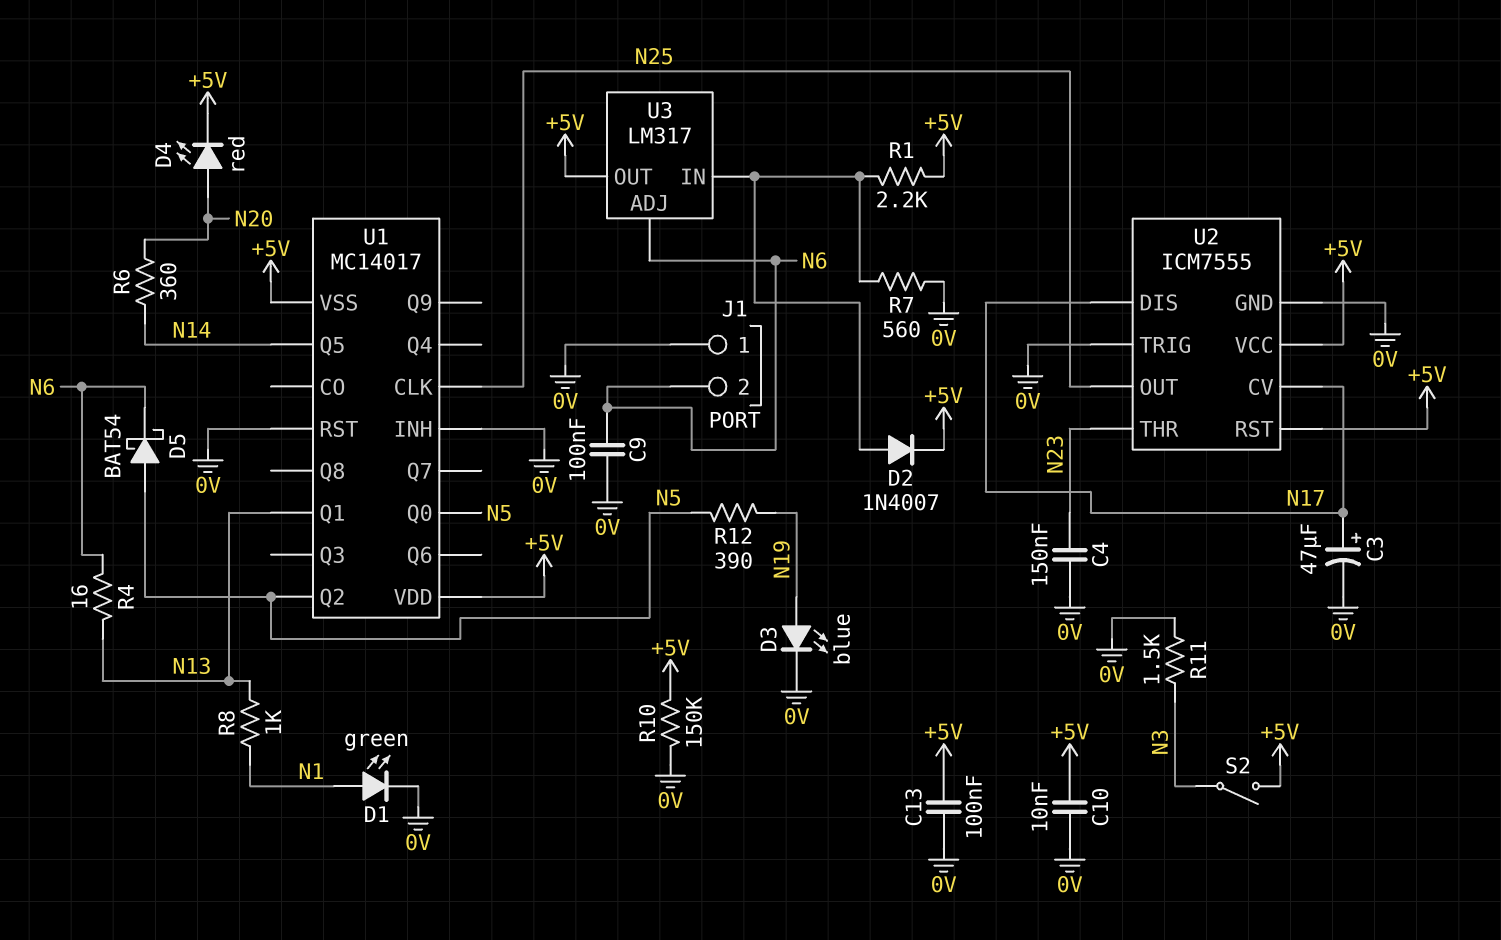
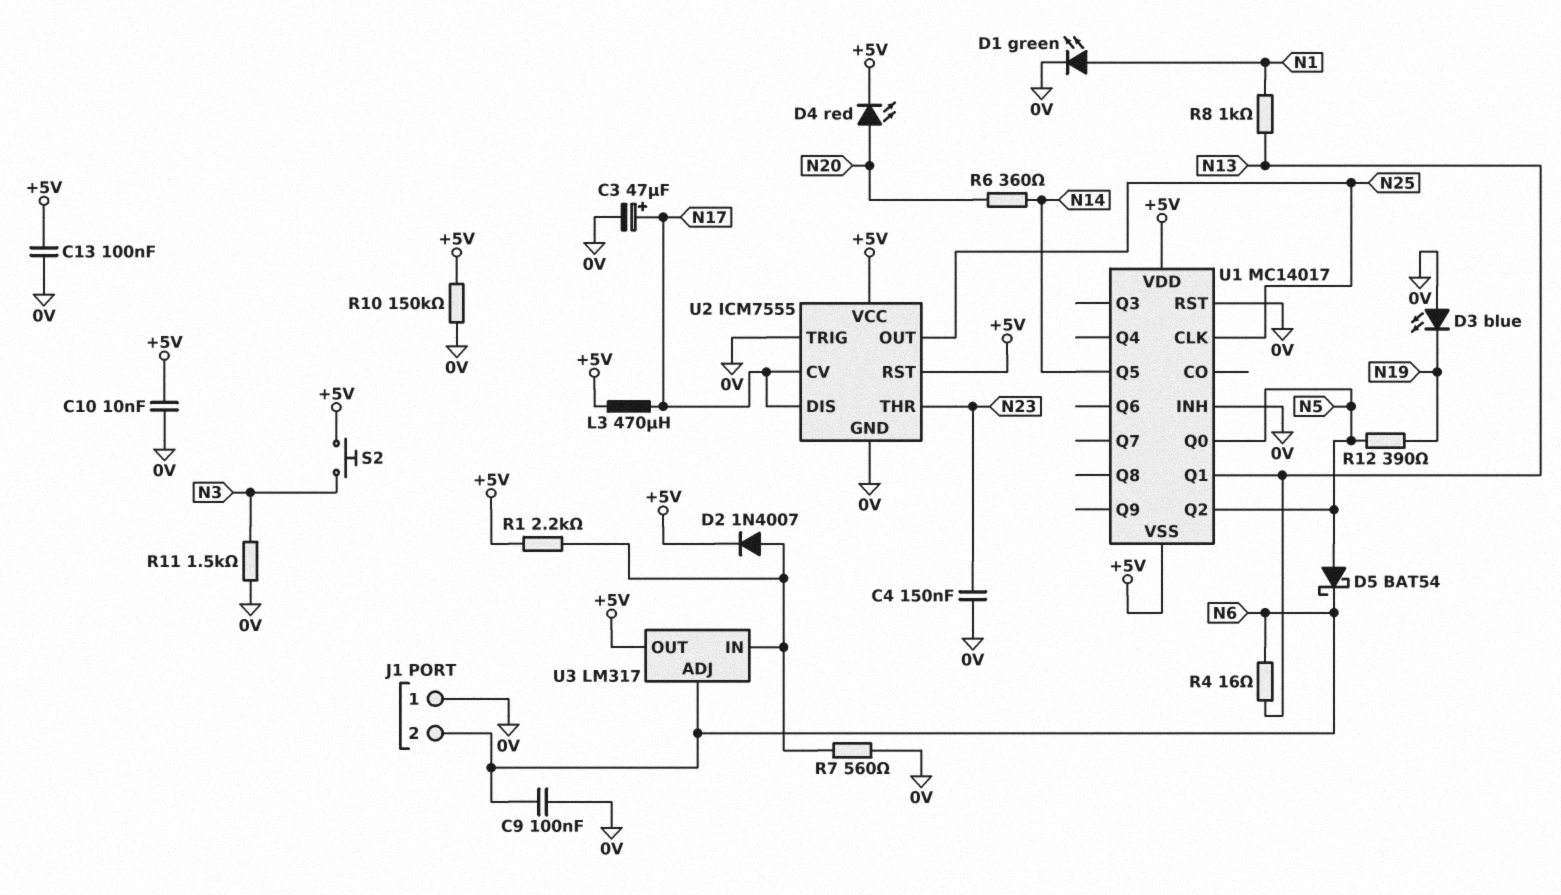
D3: LED blue (A N19, K 0V) -> LED blue (A 0V, K N19)
L3: none -> 470uH (+5V, N17)
S2: switch (+5V, N3) -> button (+5V, N3)

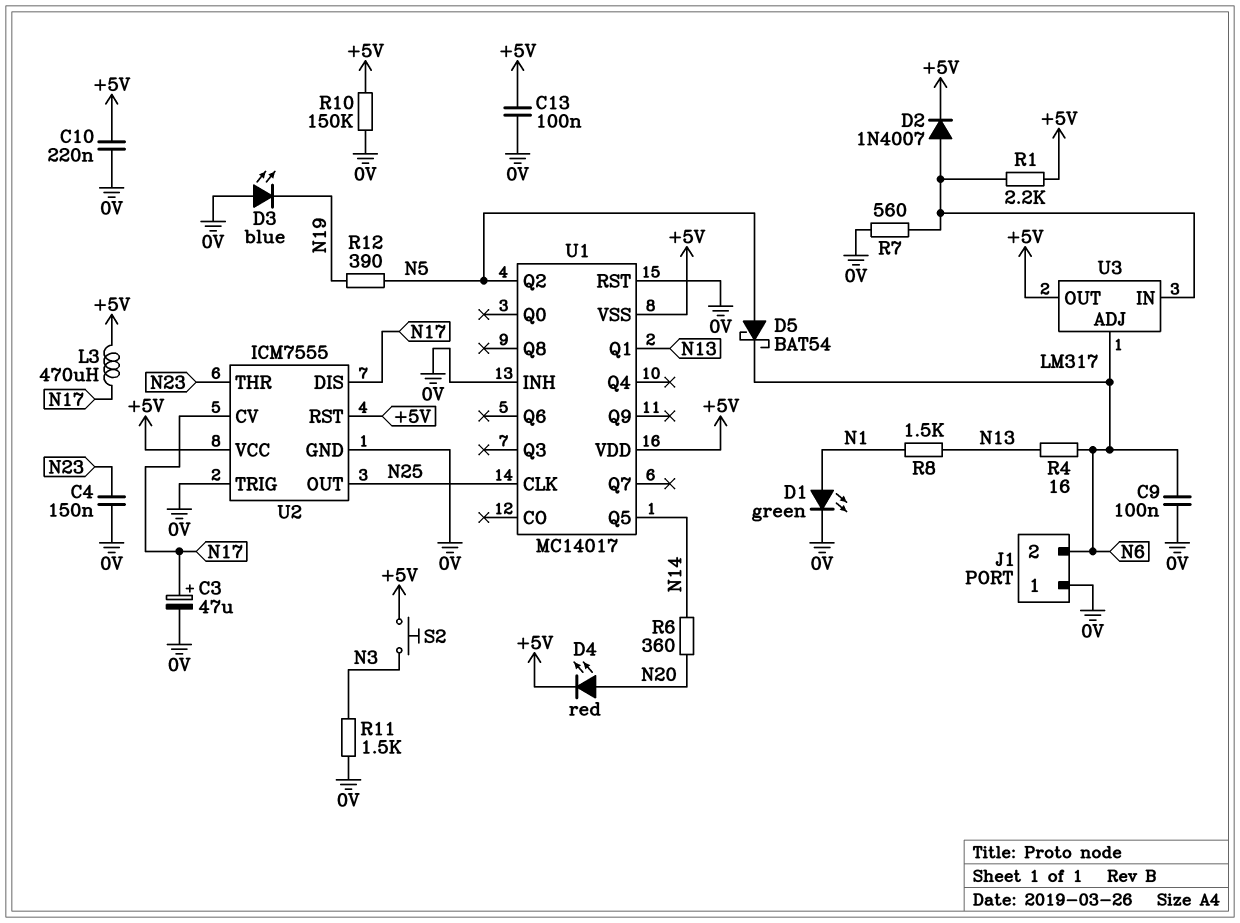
C10: 10nF (+5V, 0V) -> 220nF (+5V, 0V)
R8: 1k (N1, N13) -> 1.5k (N1, N13)
U1 pin Q0: N5 -> none

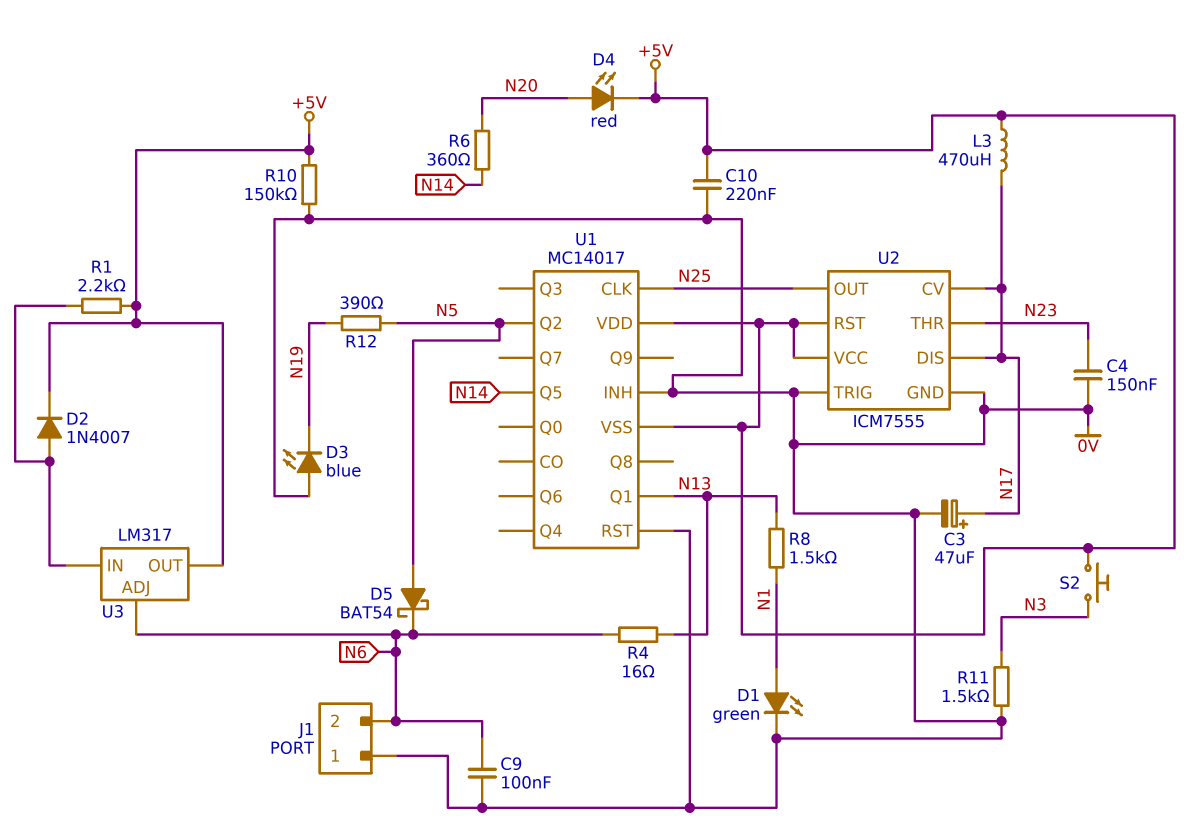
C13: 100nF (+5V, 0V) -> none
R7: 560 (0V, U3/IN) -> none

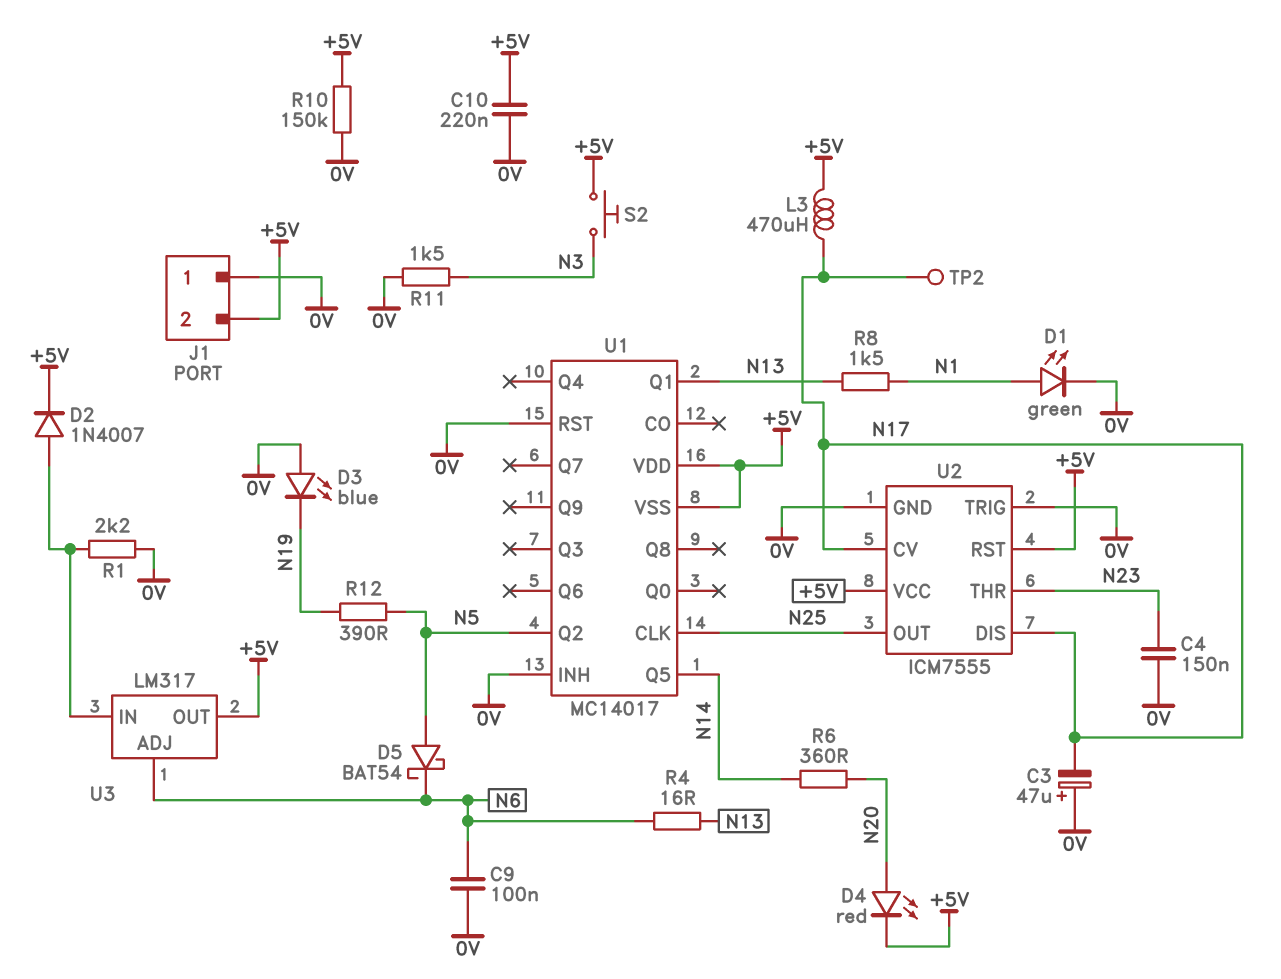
C3: 47uF (plus N17, minus 0V) -> 47uF (plus 0V, minus N17)
J1 pin 2: N6 -> +5V
R1: 2.2k (+5V, U3/IN) -> 2.2k (0V, U3/IN)
TP2: none -> test point (N17)

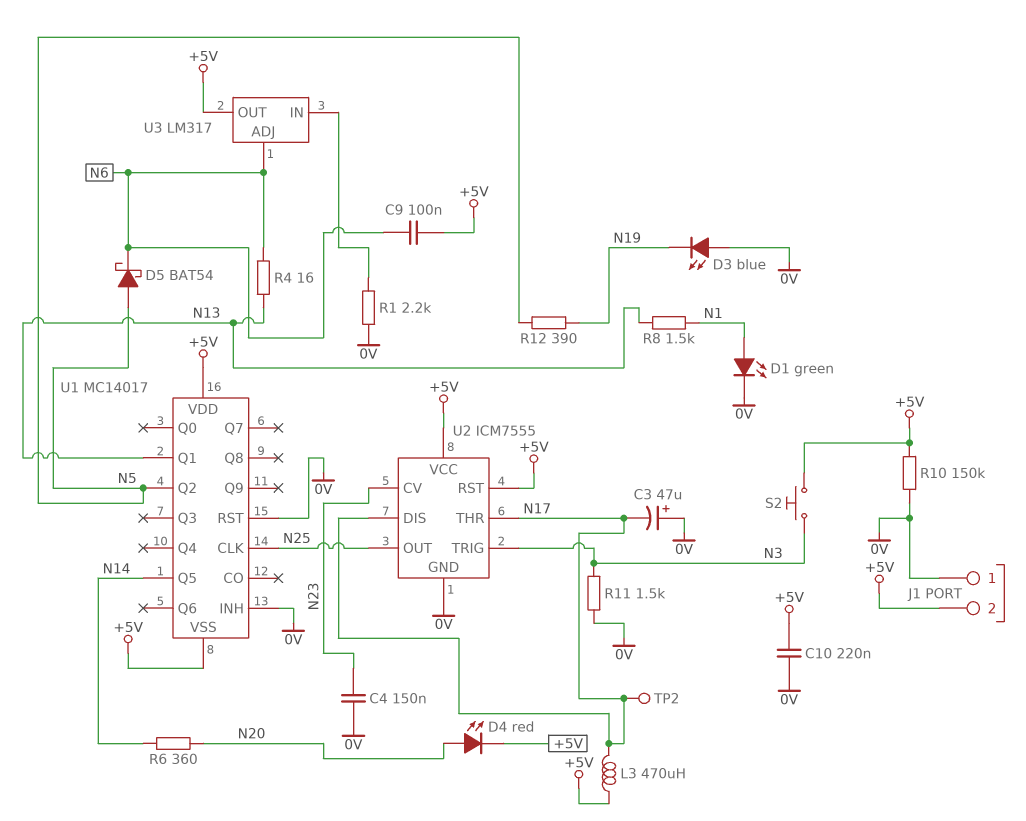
C9: 100nF (0V, N6) -> 100nF (+5V, N6)
D2: diode 1N4007 (A U3/IN, K +5V) -> none
U2 pin CV: N17 -> N23
U2 pin THR: N23 -> N17
U2 pin TRIG: 0V -> N3

